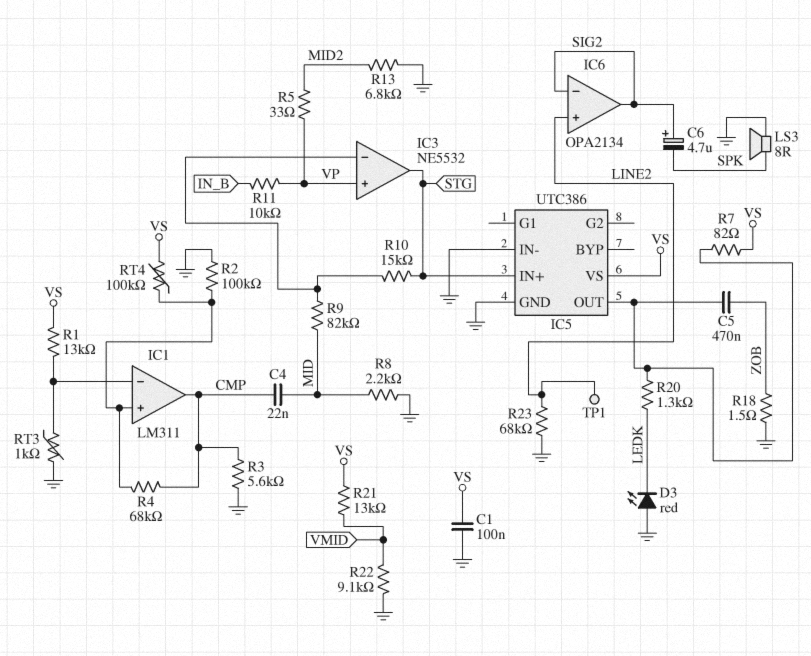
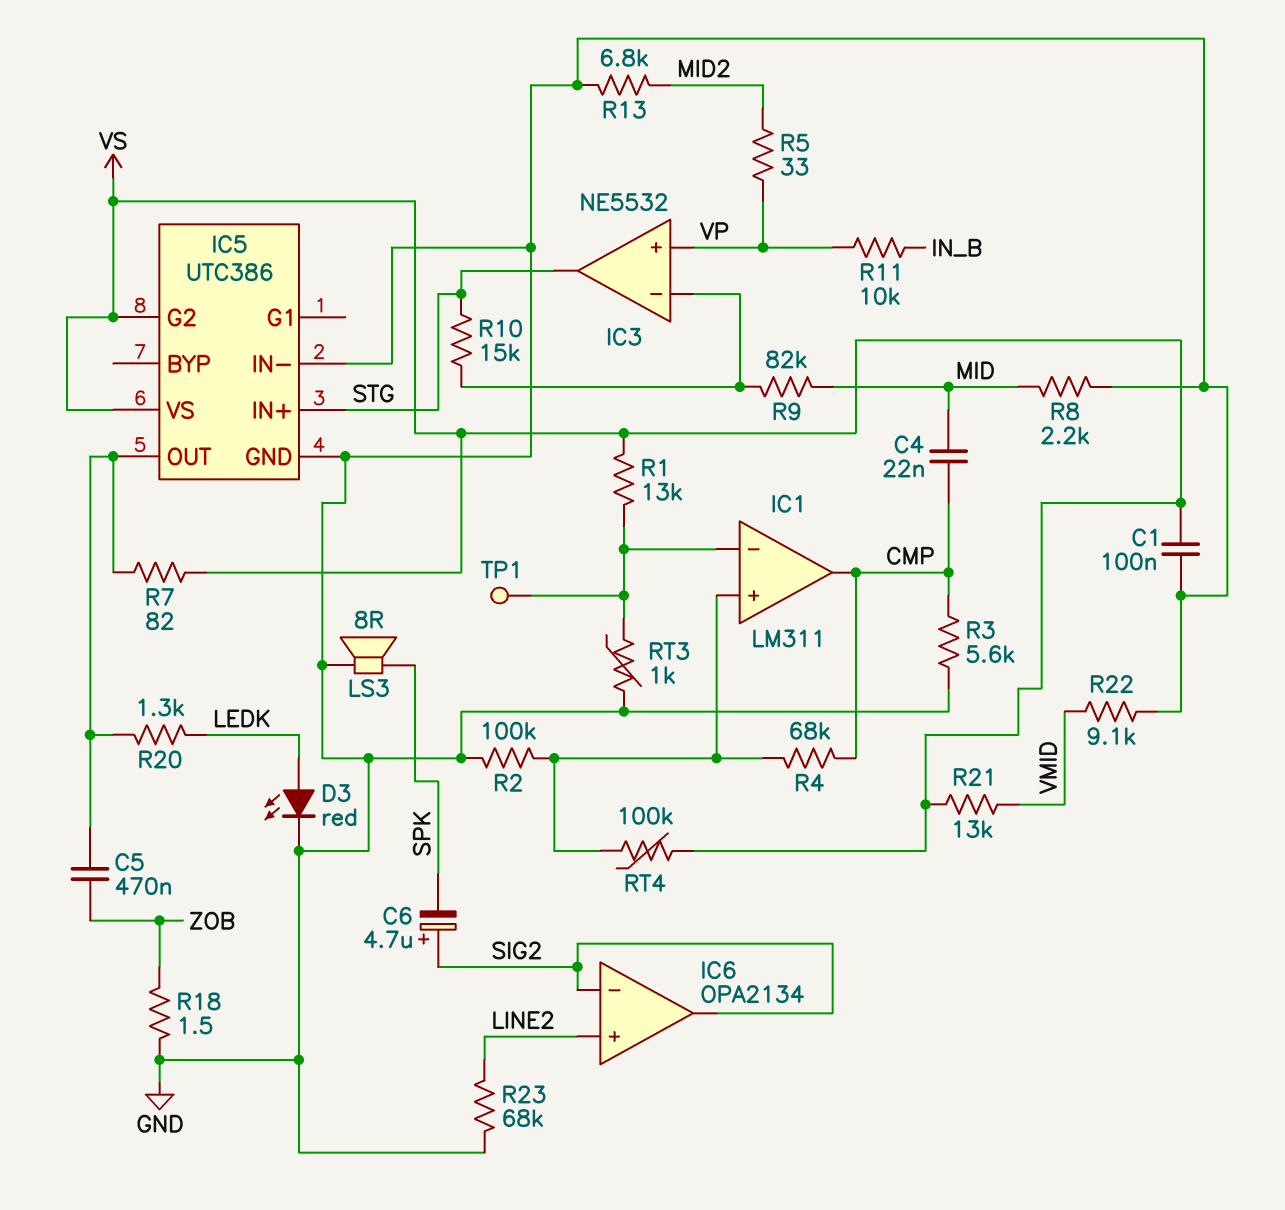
D3: LED red (A GND, K LEDK) -> LED red (A LEDK, K GND)
IC5 pin G2: none -> VS
TP1: test point (LINE2) -> test point (IC1/in-)

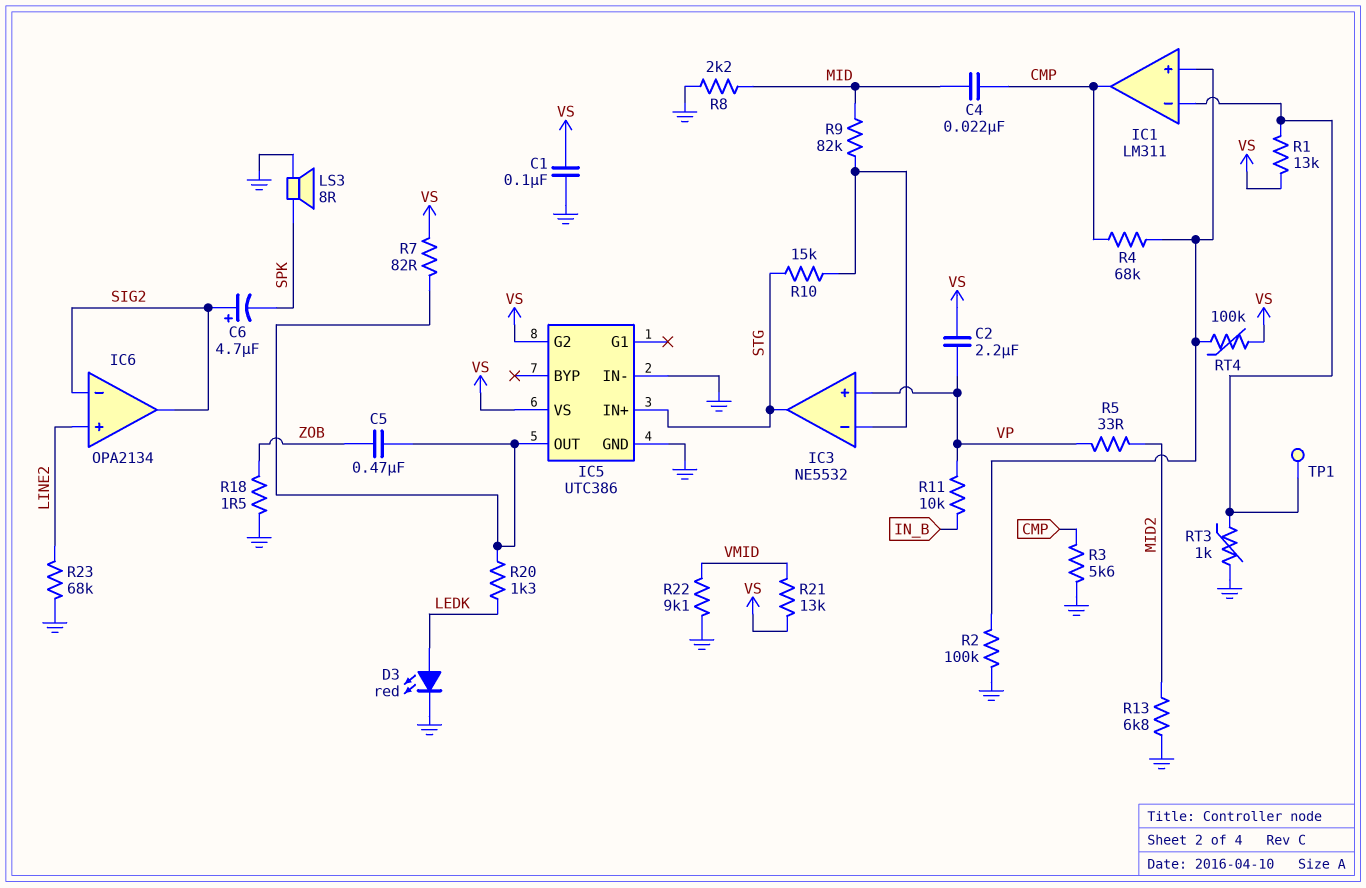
C2: none -> 2.2uF (VP, VS)

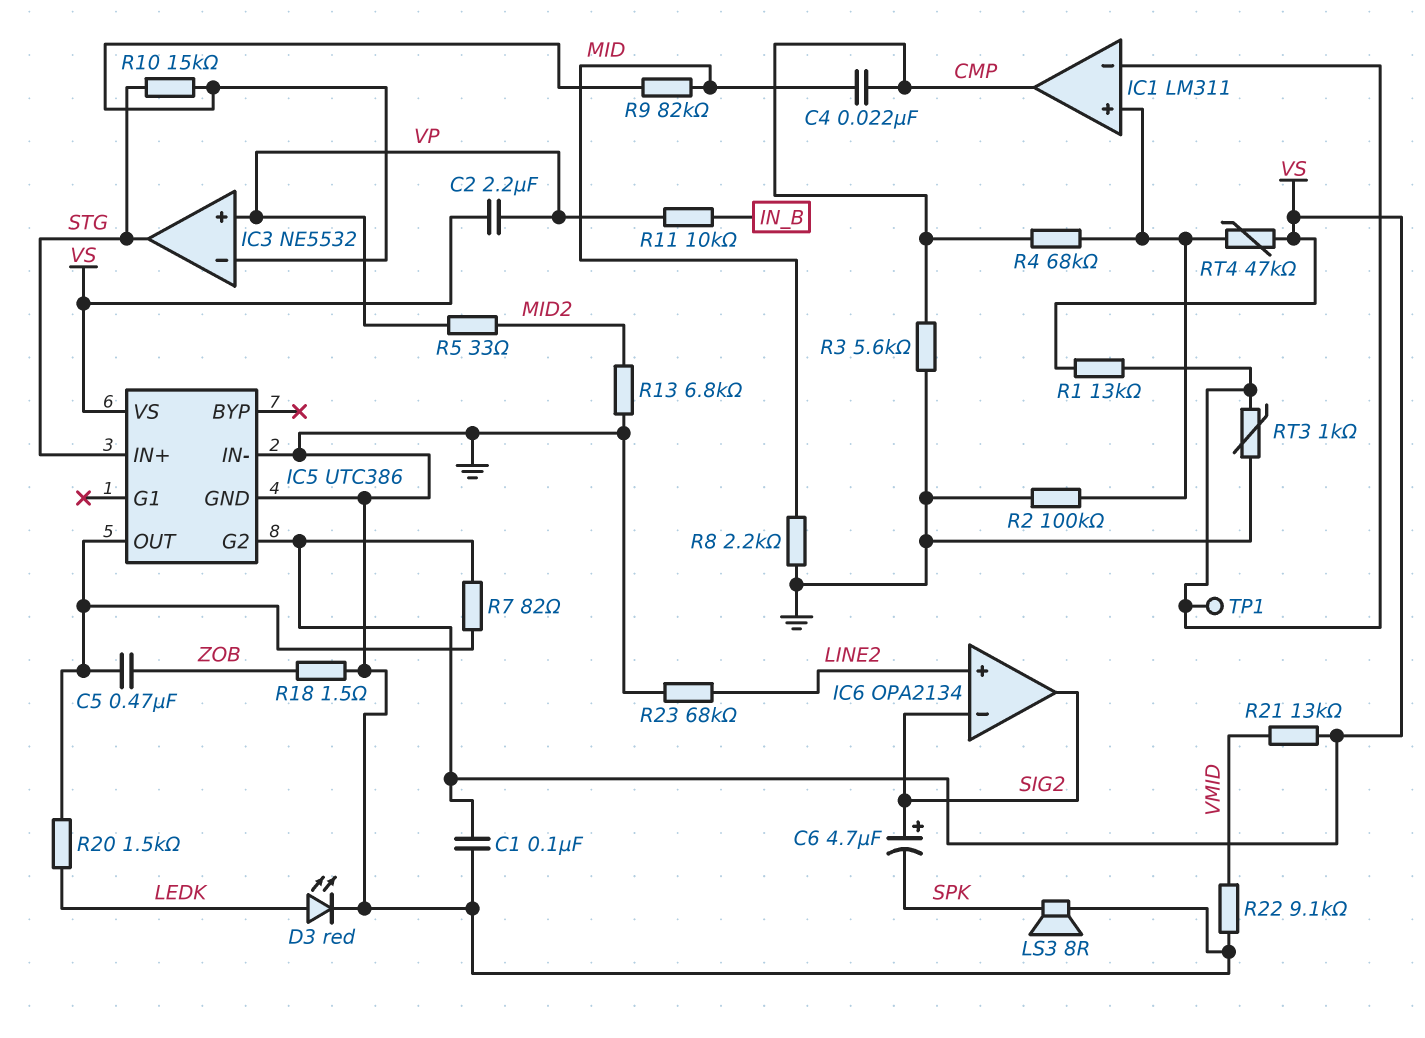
R20: 1.3k (IC5/OUT, LEDK) -> 1.5k (IC5/OUT, LEDK)
RT4: 100k (IC1/in+, VS) -> 47k (IC1/in+, VS)

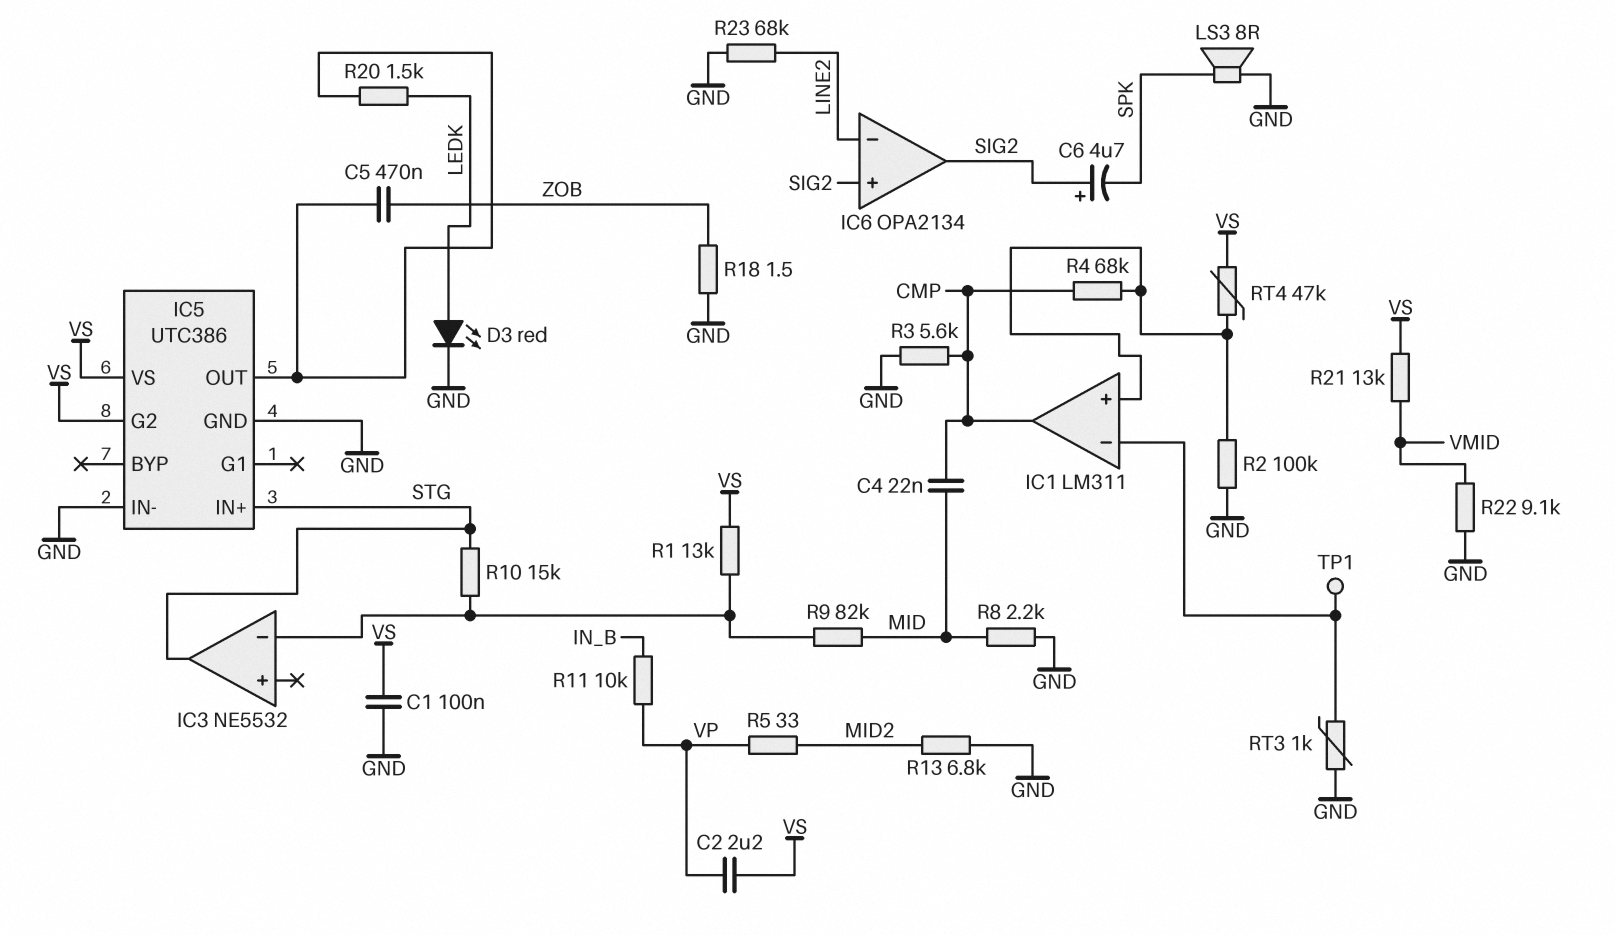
IC3 pin in+: VP -> none
IC6 pin in+: LINE2 -> SIG2
IC6 pin in-: SIG2 -> LINE2
R1: 13k (IC1/in-, VS) -> 13k (IC3/in-, VS)
R7: 82 (IC5/OUT, VS) -> none

